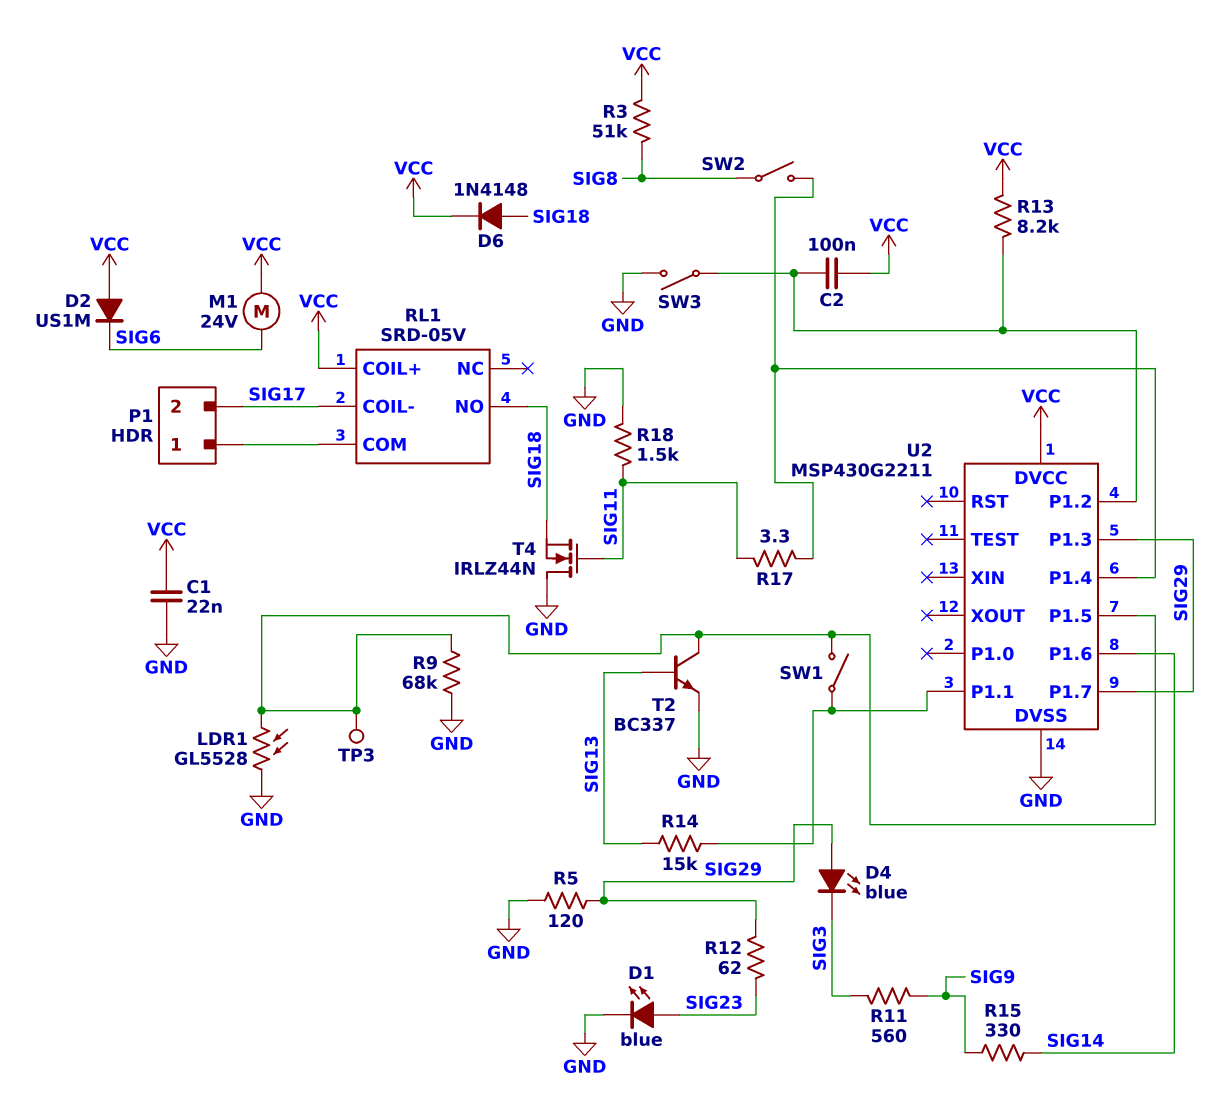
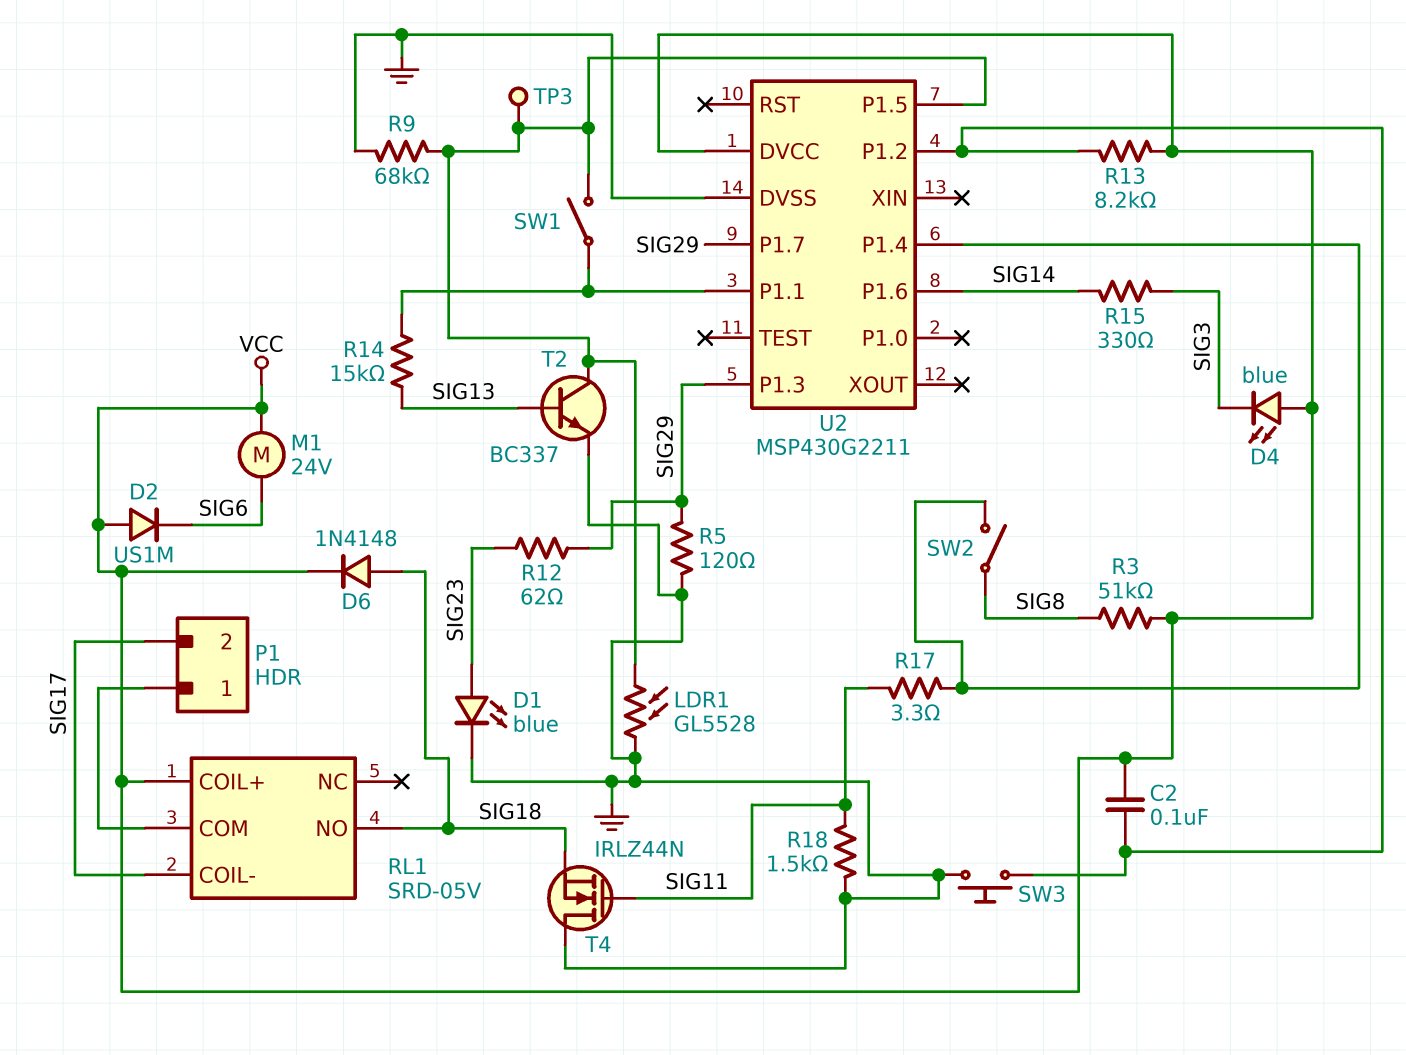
C1: 22nF (GND, VCC) -> none
D4: LED blue (A SIG29, K SIG3) -> LED blue (A VCC, K SIG3)
R11: 560 (SIG3, SIG9) -> none
R15: 330 (SIG9, SIG14) -> 330 (SIG3, SIG14)
SW3: switch (GND, U2/P1.2) -> button (GND, U2/P1.2)

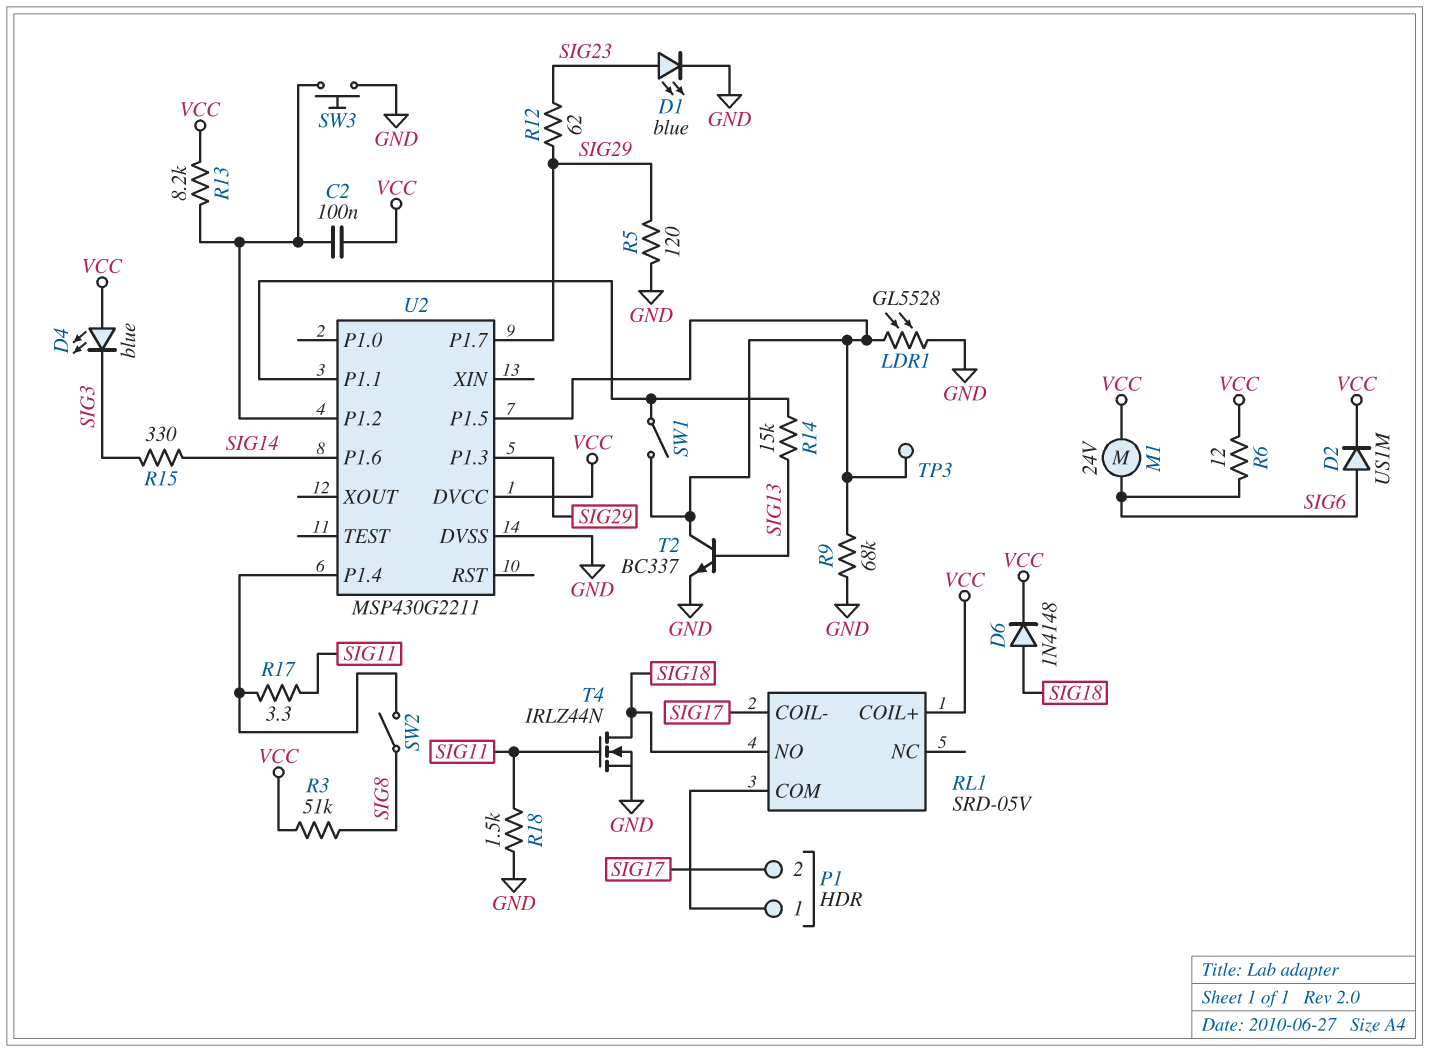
D2: diode US1M (A VCC, K SIG6) -> diode US1M (A SIG6, K VCC)
R6: none -> 12 (SIG6, VCC)
T4: NMOS IRLZ44N (G SIG11, D GND, S SIG18) -> NMOS IRLZ44N (G SIG11, D SIG18, S GND)

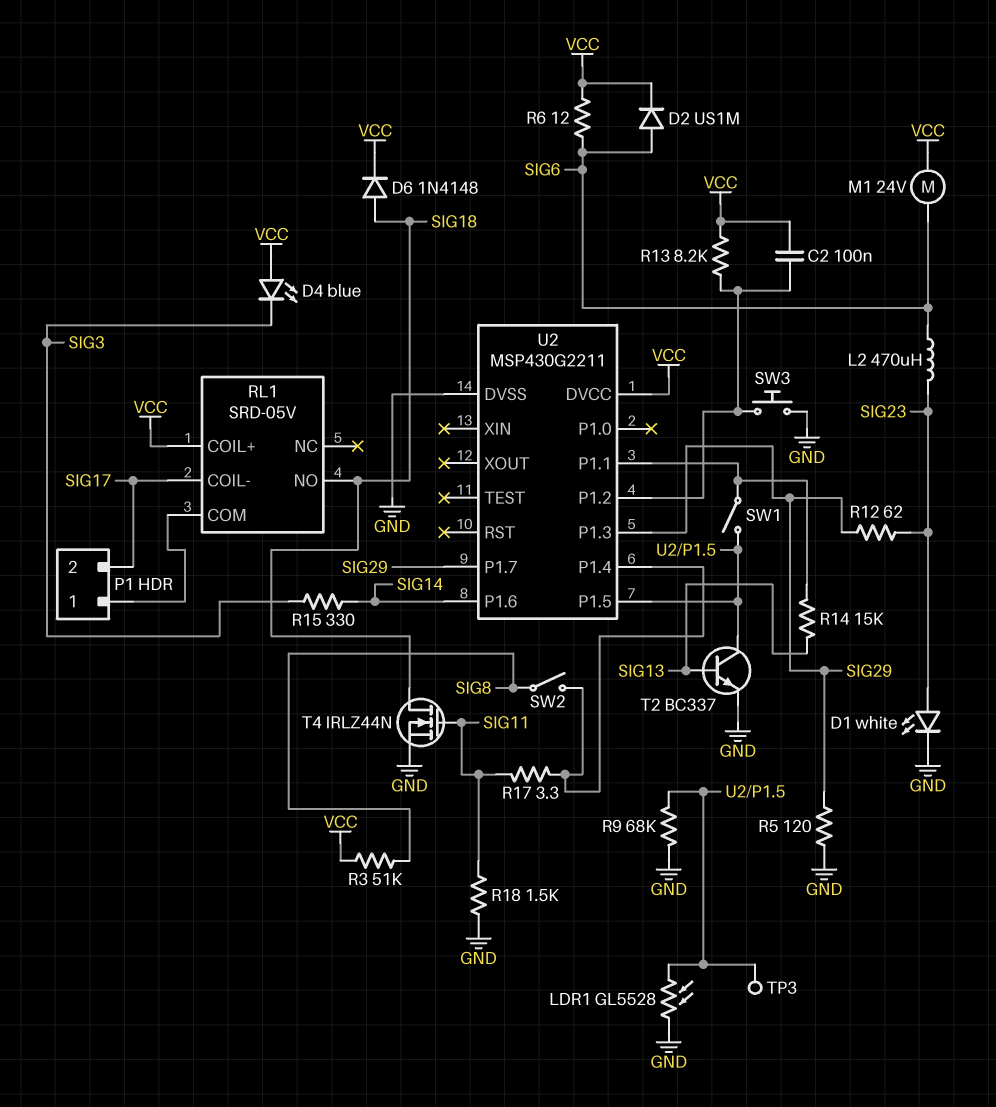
D1: LED blue (A SIG23, K GND) -> LED white (A SIG23, K GND)
L2: none -> 470uH (SIG6, SIG23)

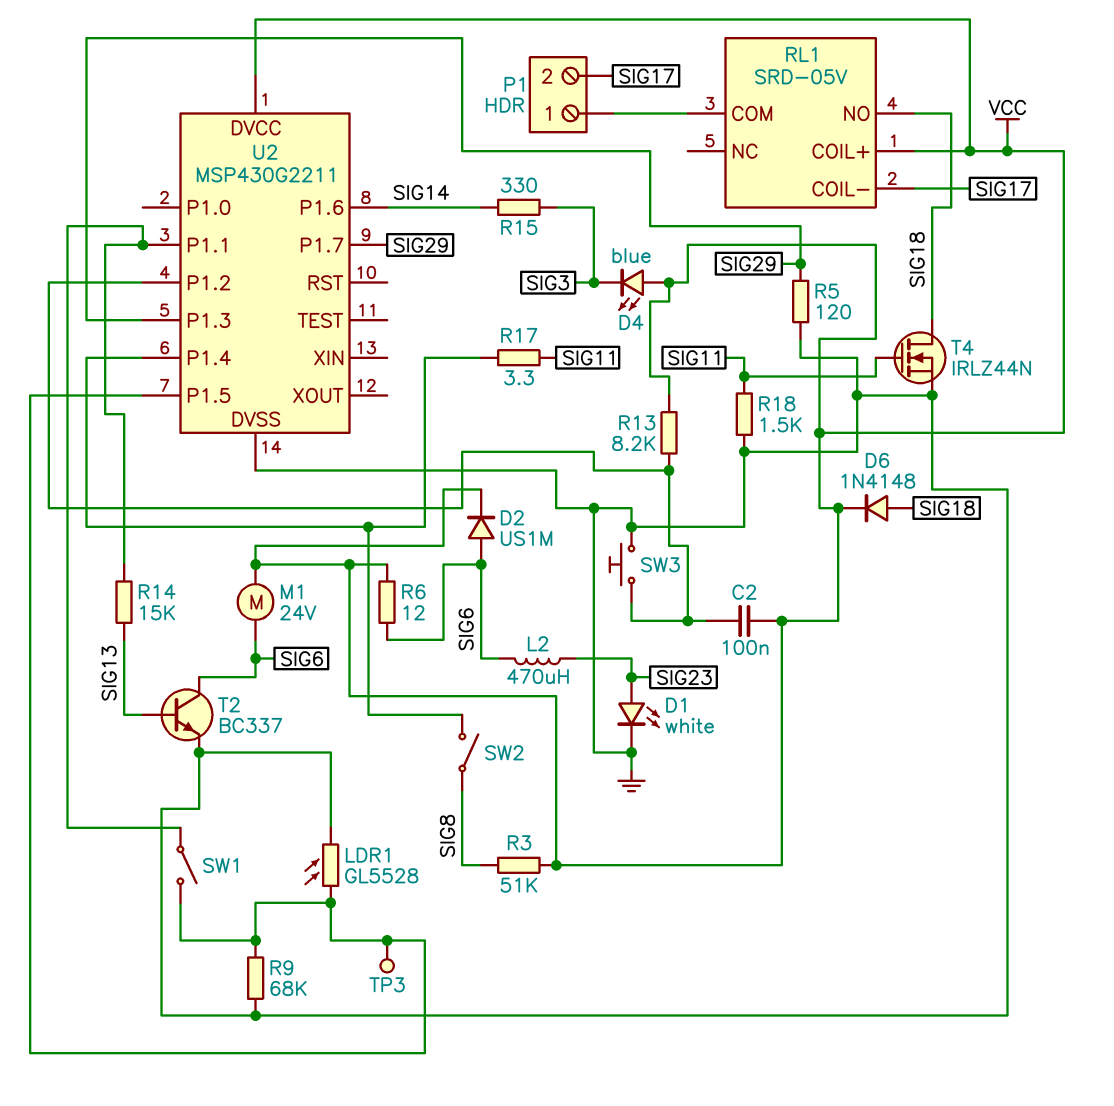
R12: 62 (SIG23, SIG29) -> none
T2: NPN BC337 (B SIG13, C U2/P1.5, E GND) -> NPN BC337 (B SIG13, C SIG6, E GND)

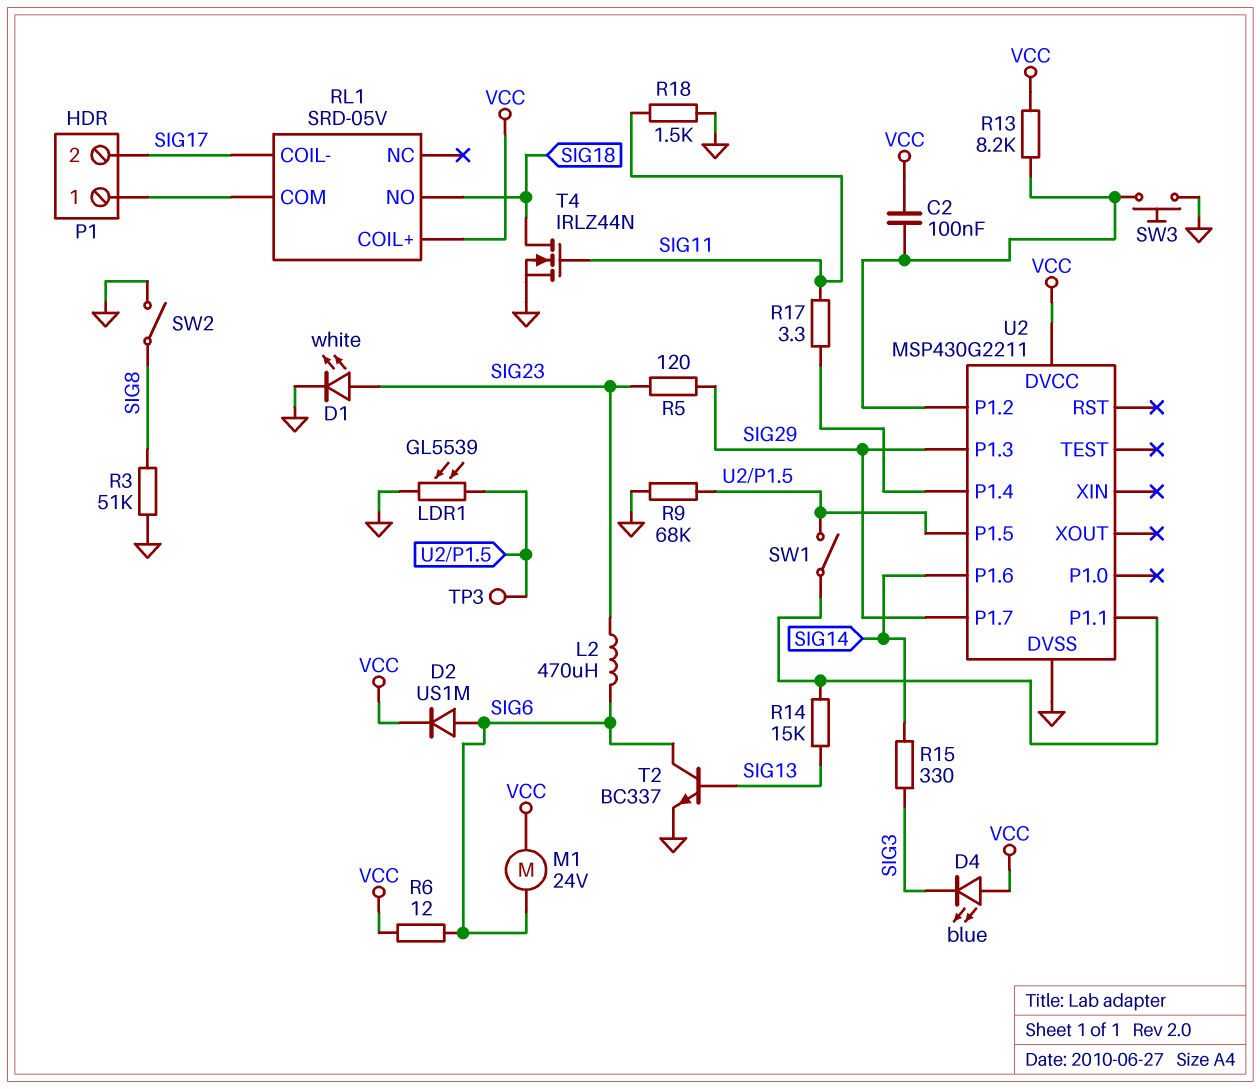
D6: diode 1N4148 (A SIG18, K VCC) -> none
LDR1: GL5528 (GND, U2/P1.5) -> GL5539 (GND, U2/P1.5)
R3: 51k (SIG8, VCC) -> 51k (GND, SIG8)
R5: 120 (GND, SIG29) -> 120 (SIG23, SIG29)
SW2: switch (SIG8, U2/P1.4) -> switch (GND, SIG8)

